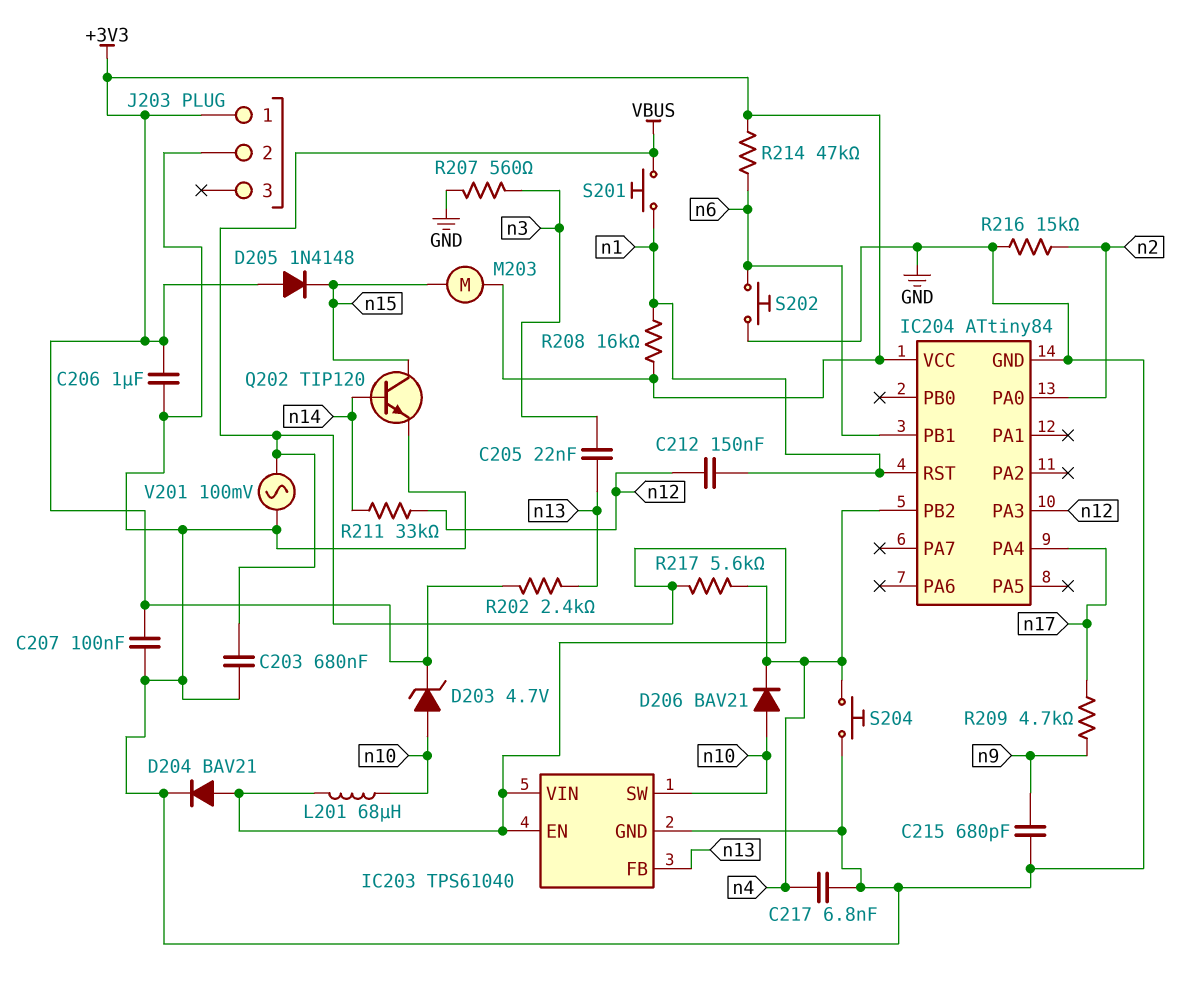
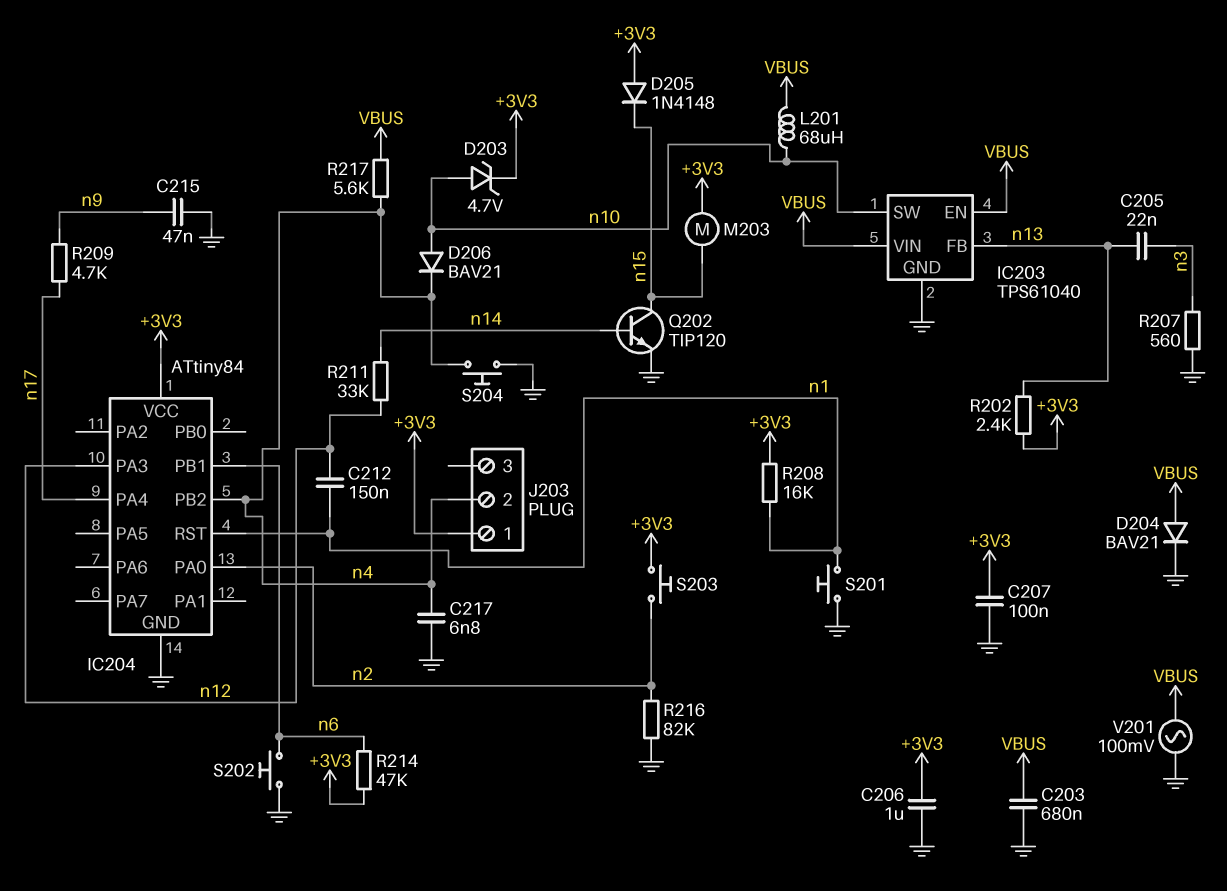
C215: 680pF (GND, n9) -> 47nF (GND, n9)
J203 pin 2: GND -> n4
R216: 15k (GND, n2) -> 82k (GND, n2)
S201: button (VBUS, n1) -> button (GND, n1)
S203: none -> button (+3V3, n2)

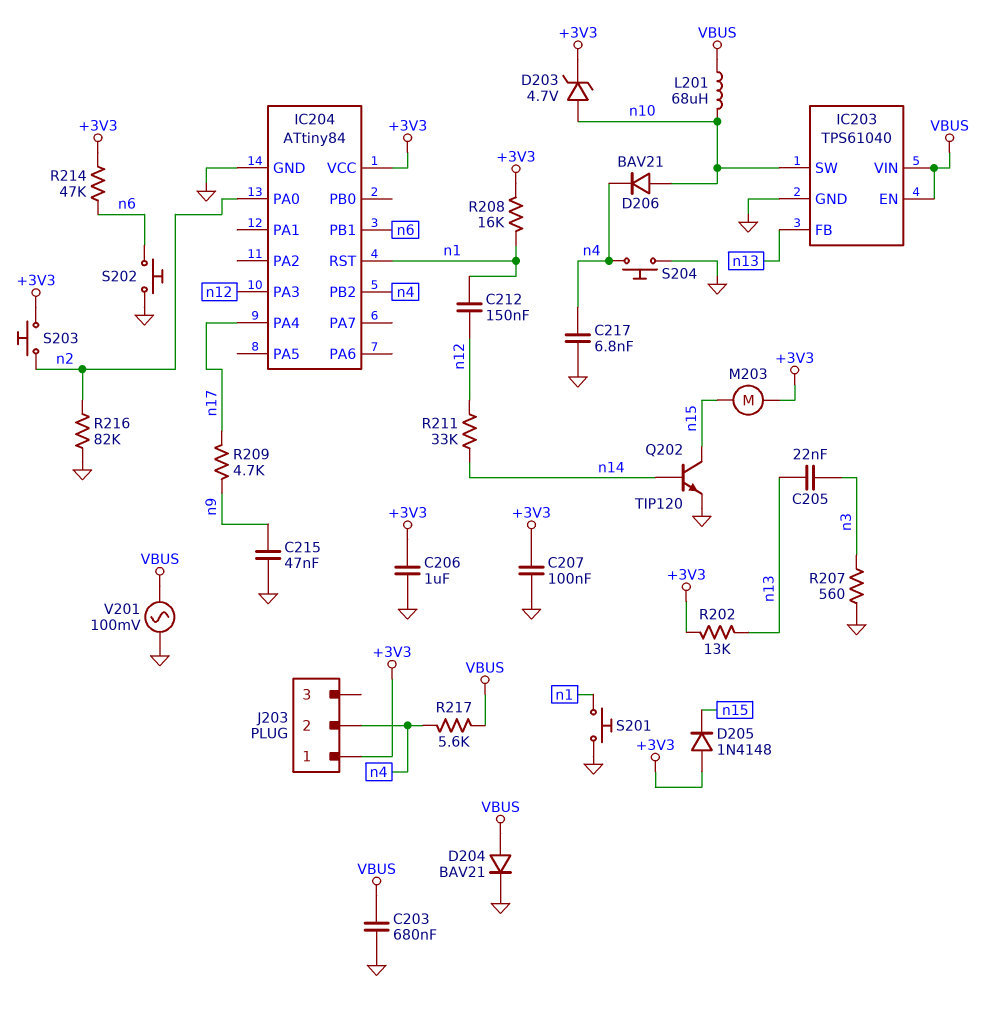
R202: 2.4k (+3V3, n13) -> 13k (+3V3, n13)

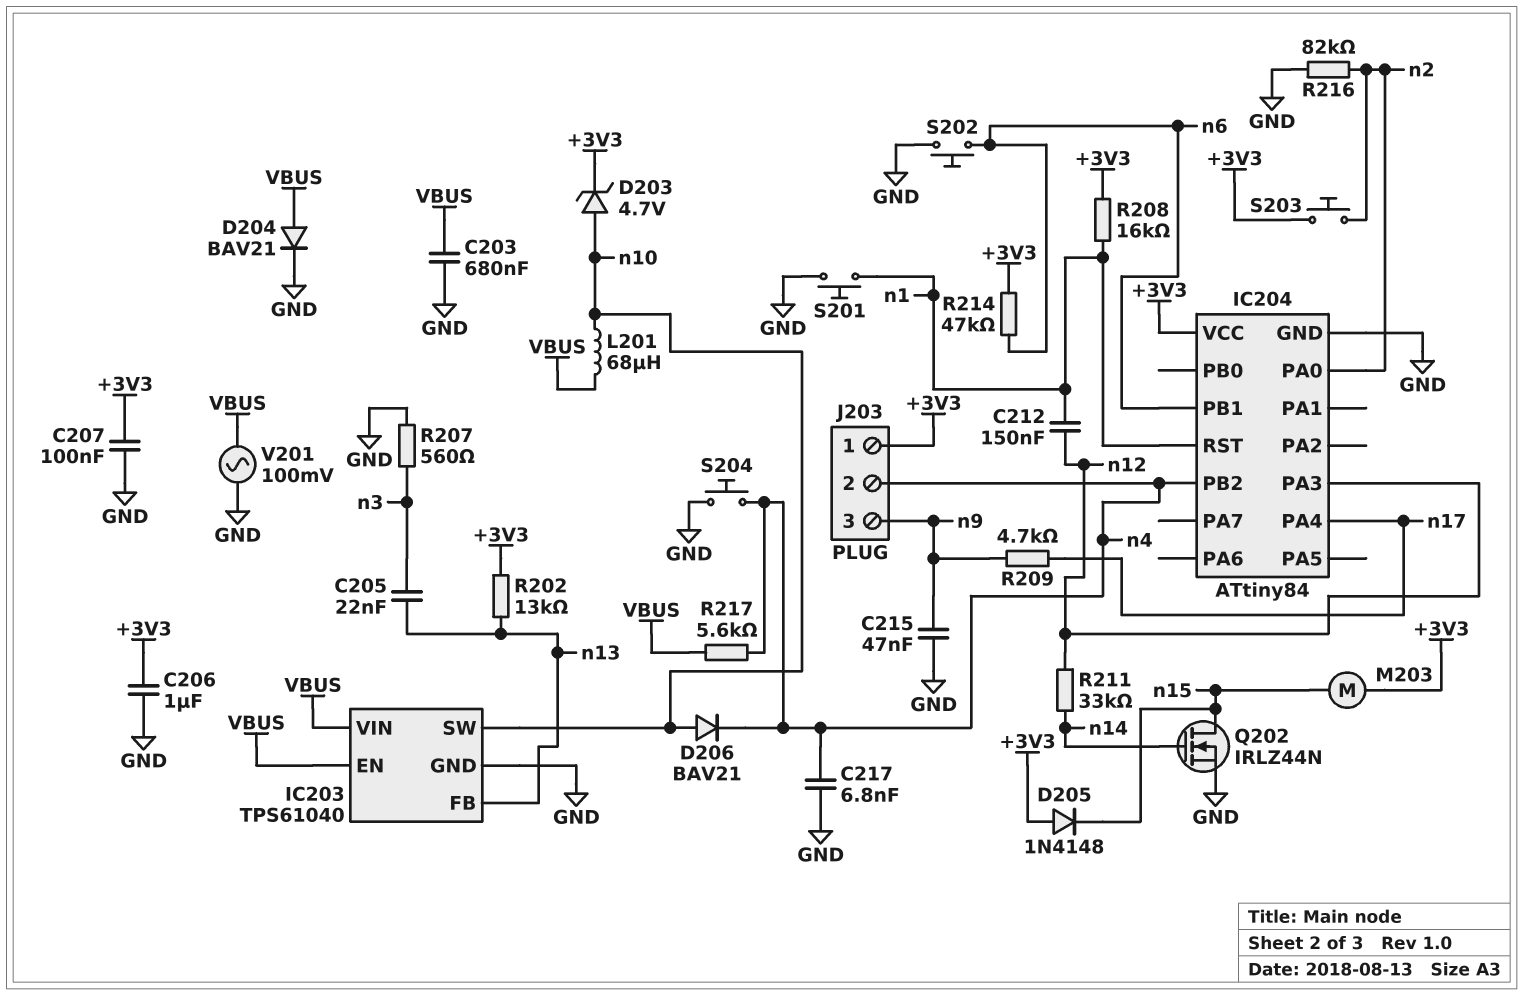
J203 pin 3: none -> n9
Q202: NPN TIP120 (B n14, C n15, E GND) -> NMOS IRLZ44N (G n14, D n15, S GND)

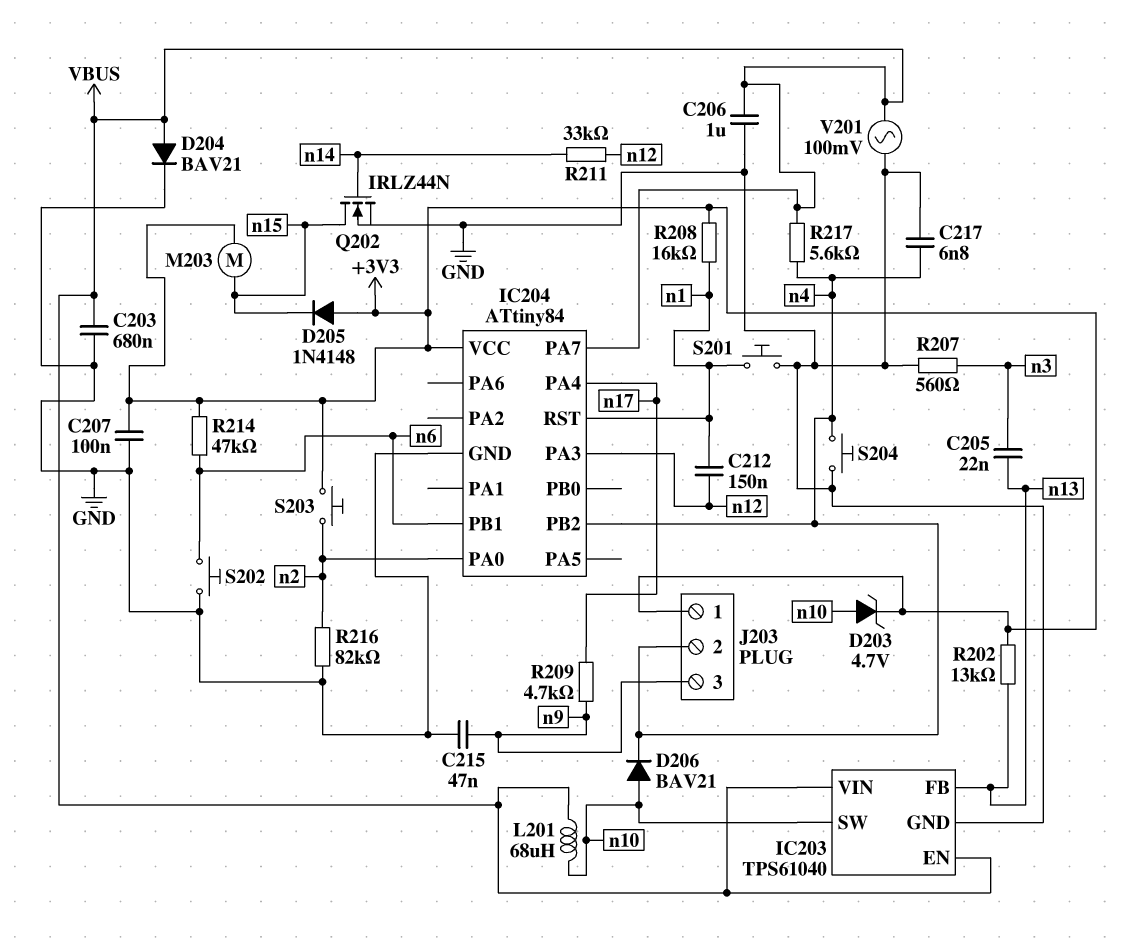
C206: 1uF (+3V3, GND) -> 1uF (GND, VBUS)
IC204 pin PA7: none -> VBUS

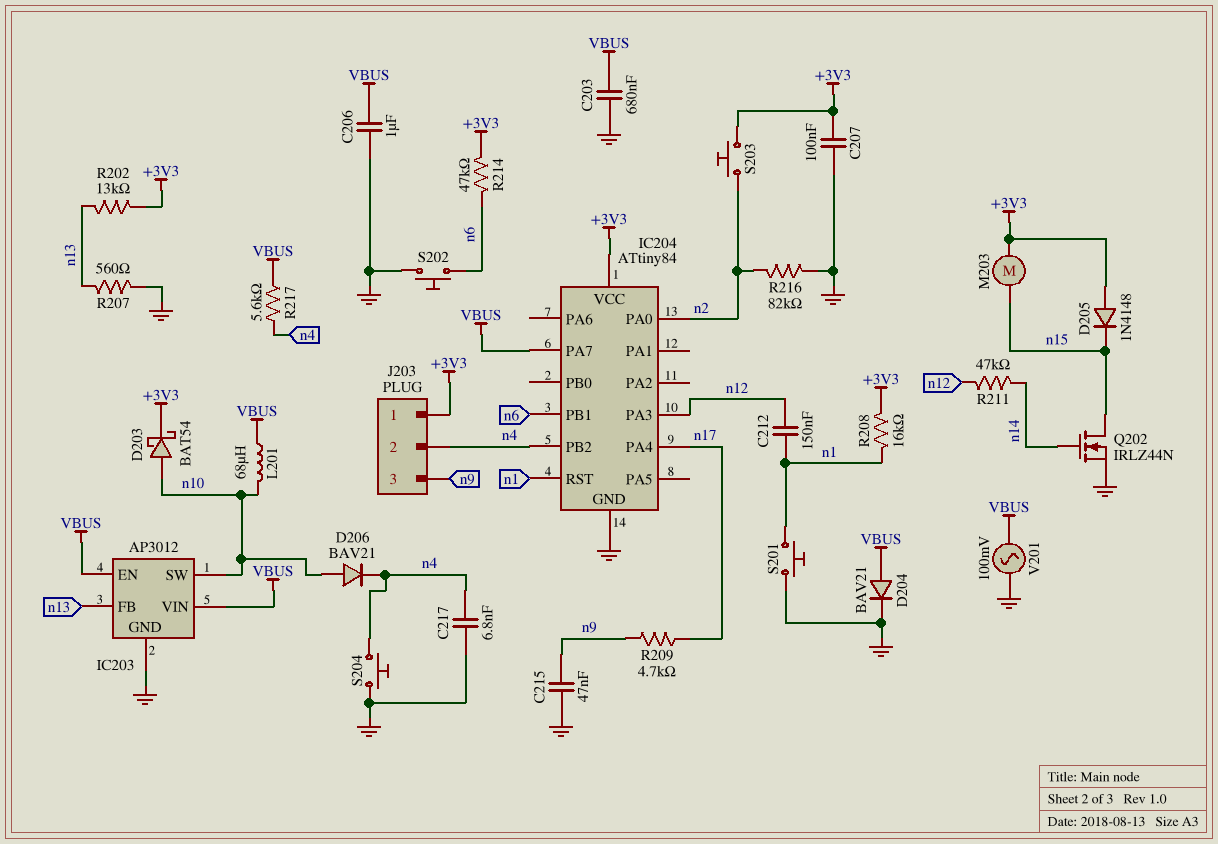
C205: 22nF (n3, n13) -> none
D203: zener 4.7V (A n10, K +3V3) -> schottky BAT54 (A n10, K +3V3)
IC203: TPS61040 -> AP3012
R207: 560 (GND, n3) -> 560 (GND, n13)
R211: 33k (n12, n14) -> 47k (n12, n14)

